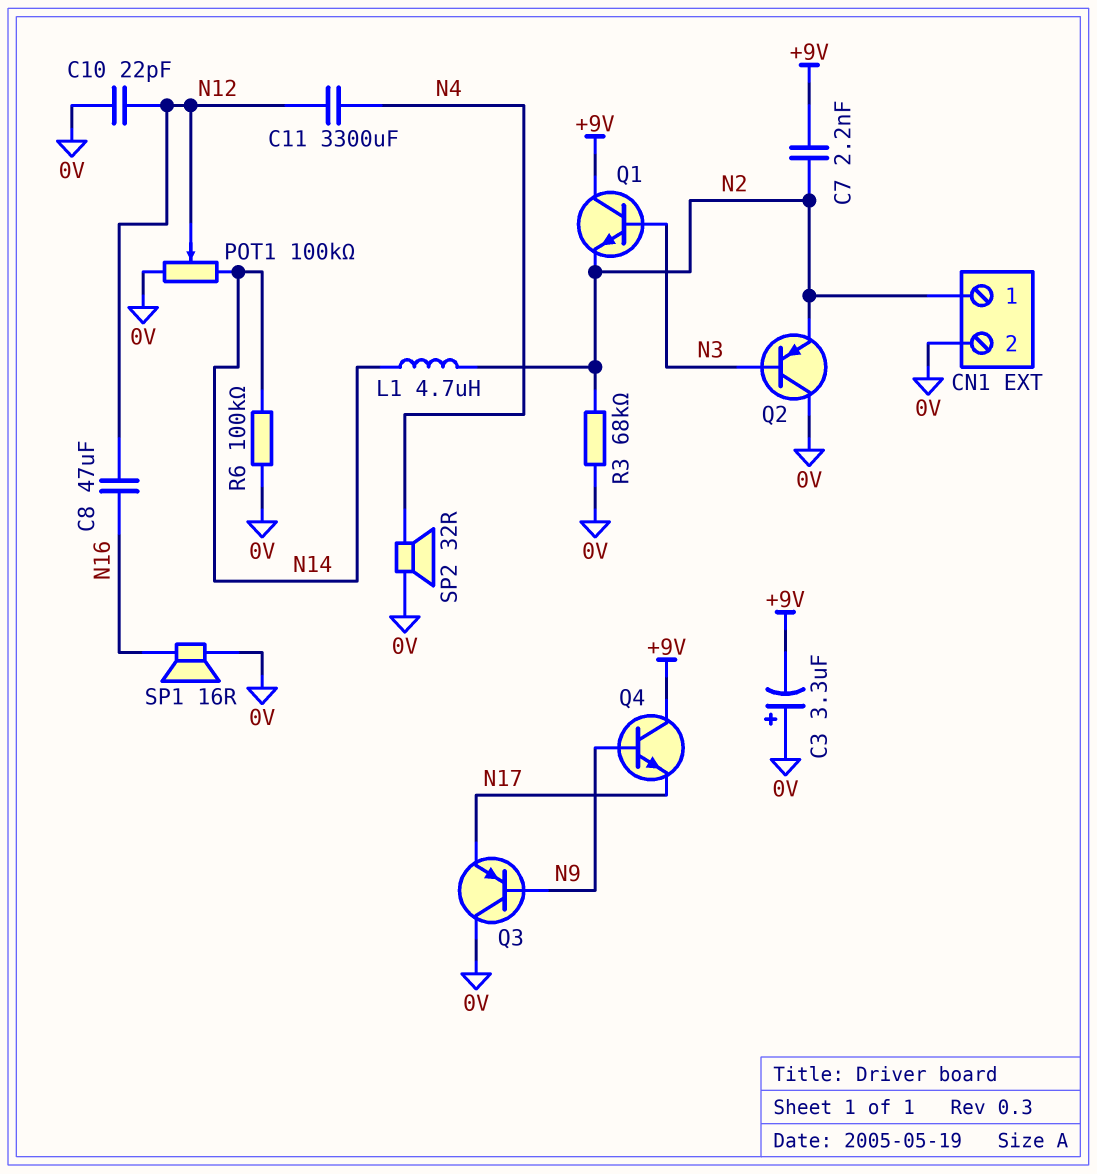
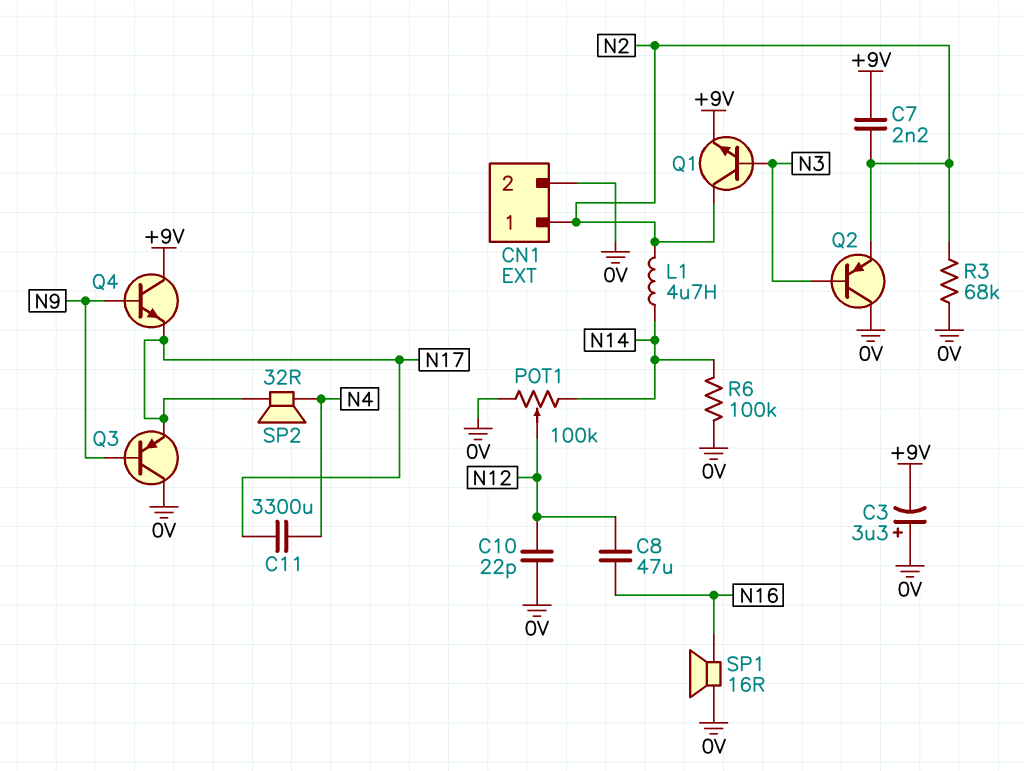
C11: 3300uF (N4, N12) -> 3300uF (N4, N17)
Q1: NPN (B N3, C +9V, E N2) -> NPN (B N3, C N2, E +9V)
SP2: speaker 32R (0V, N4) -> speaker 32R (N4, N17)

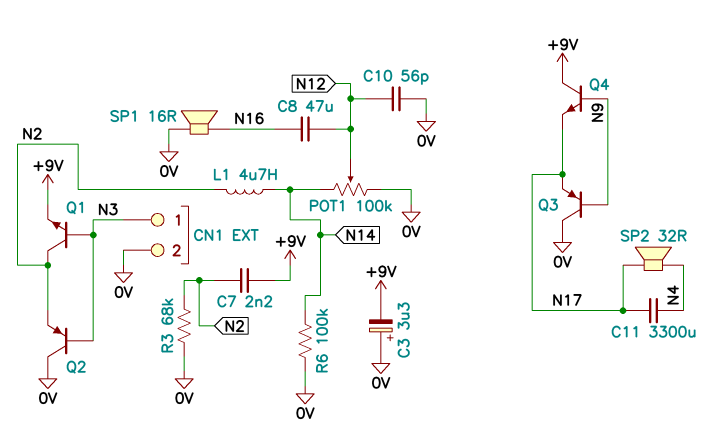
C10: 22pF (0V, N12) -> 56pF (0V, N12)
CN1 pin 1: N2 -> N3

